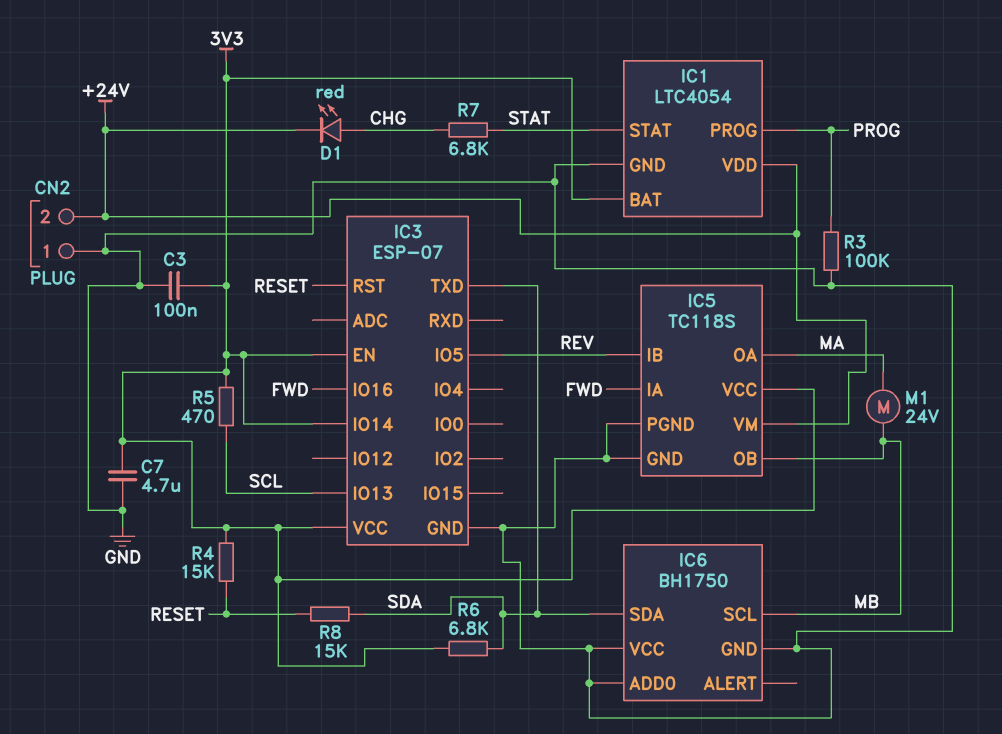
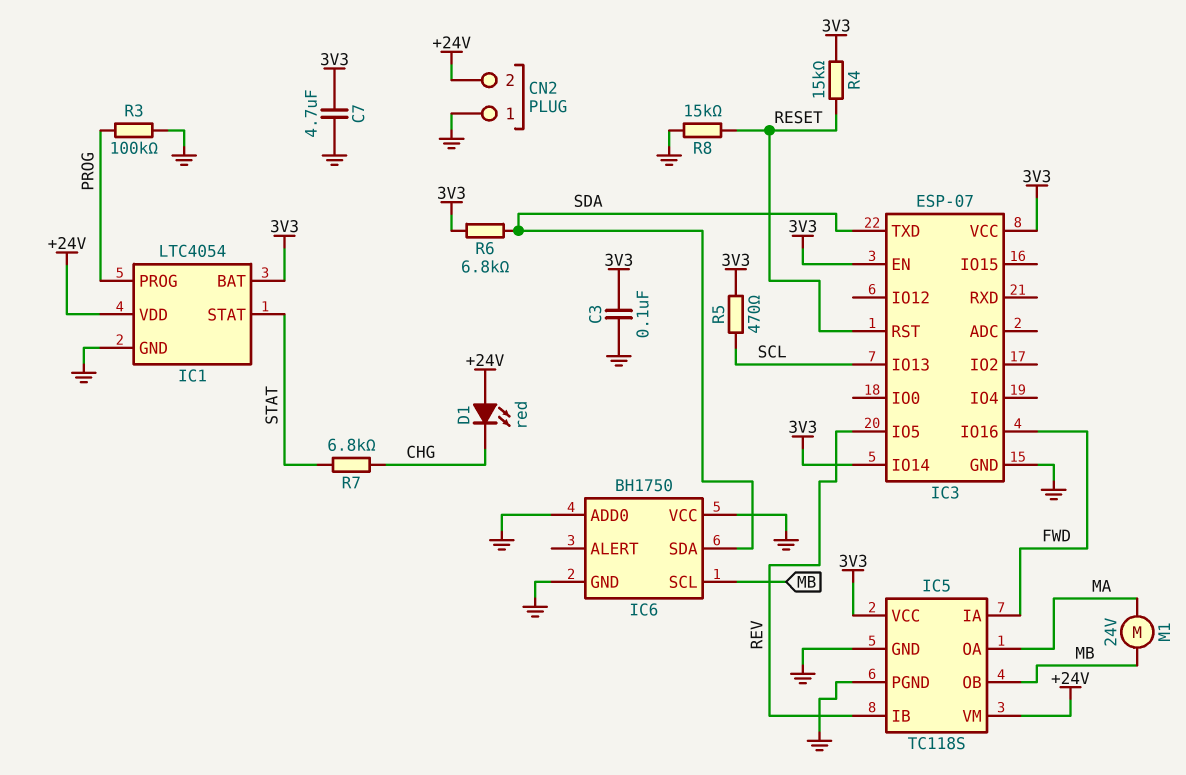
D1: LED red (A CHG, K +24V) -> LED red (A +24V, K CHG)
R8: 15k (RESET, SDA) -> 15k (GND, RESET)

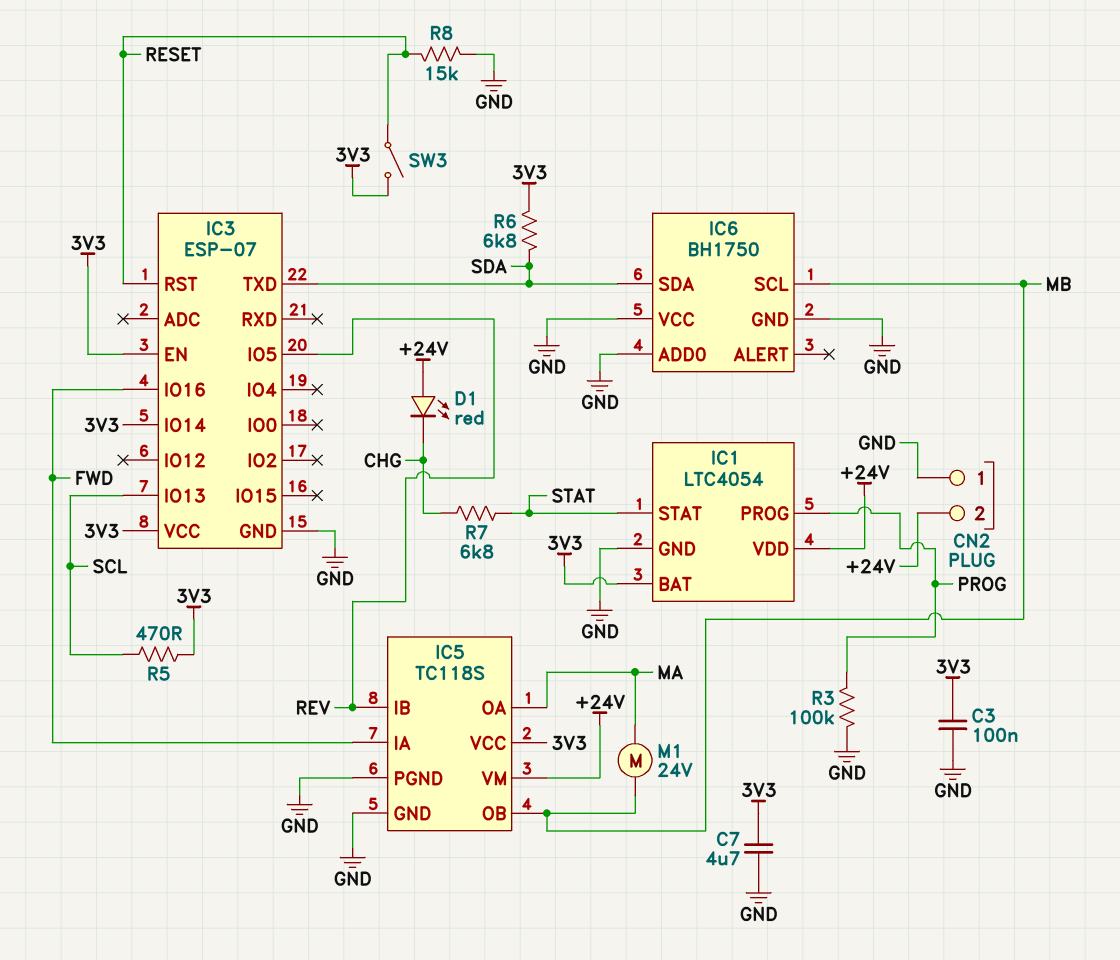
R4: 15k (3V3, RESET) -> none
SW3: none -> switch (3V3, RESET)

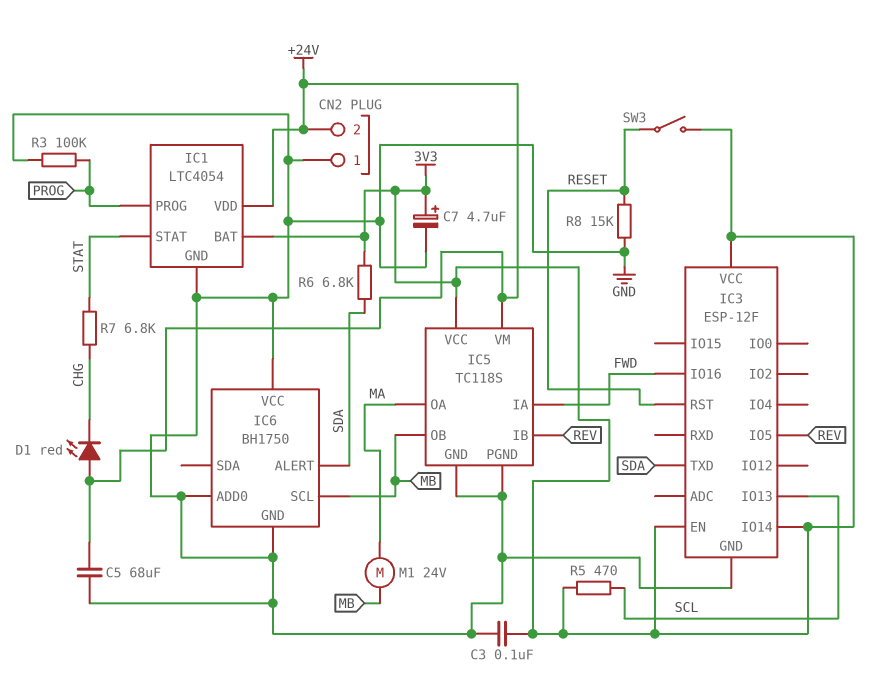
C5: none -> 68uF (+24V, GND)
C7: 4.7uF (3V3, GND) -> 4.7uF (plus 3V3, minus GND)
IC3: ESP-07 -> ESP-12F
IC6 pin ALERT: none -> SDA
IC6 pin SDA: SDA -> none

